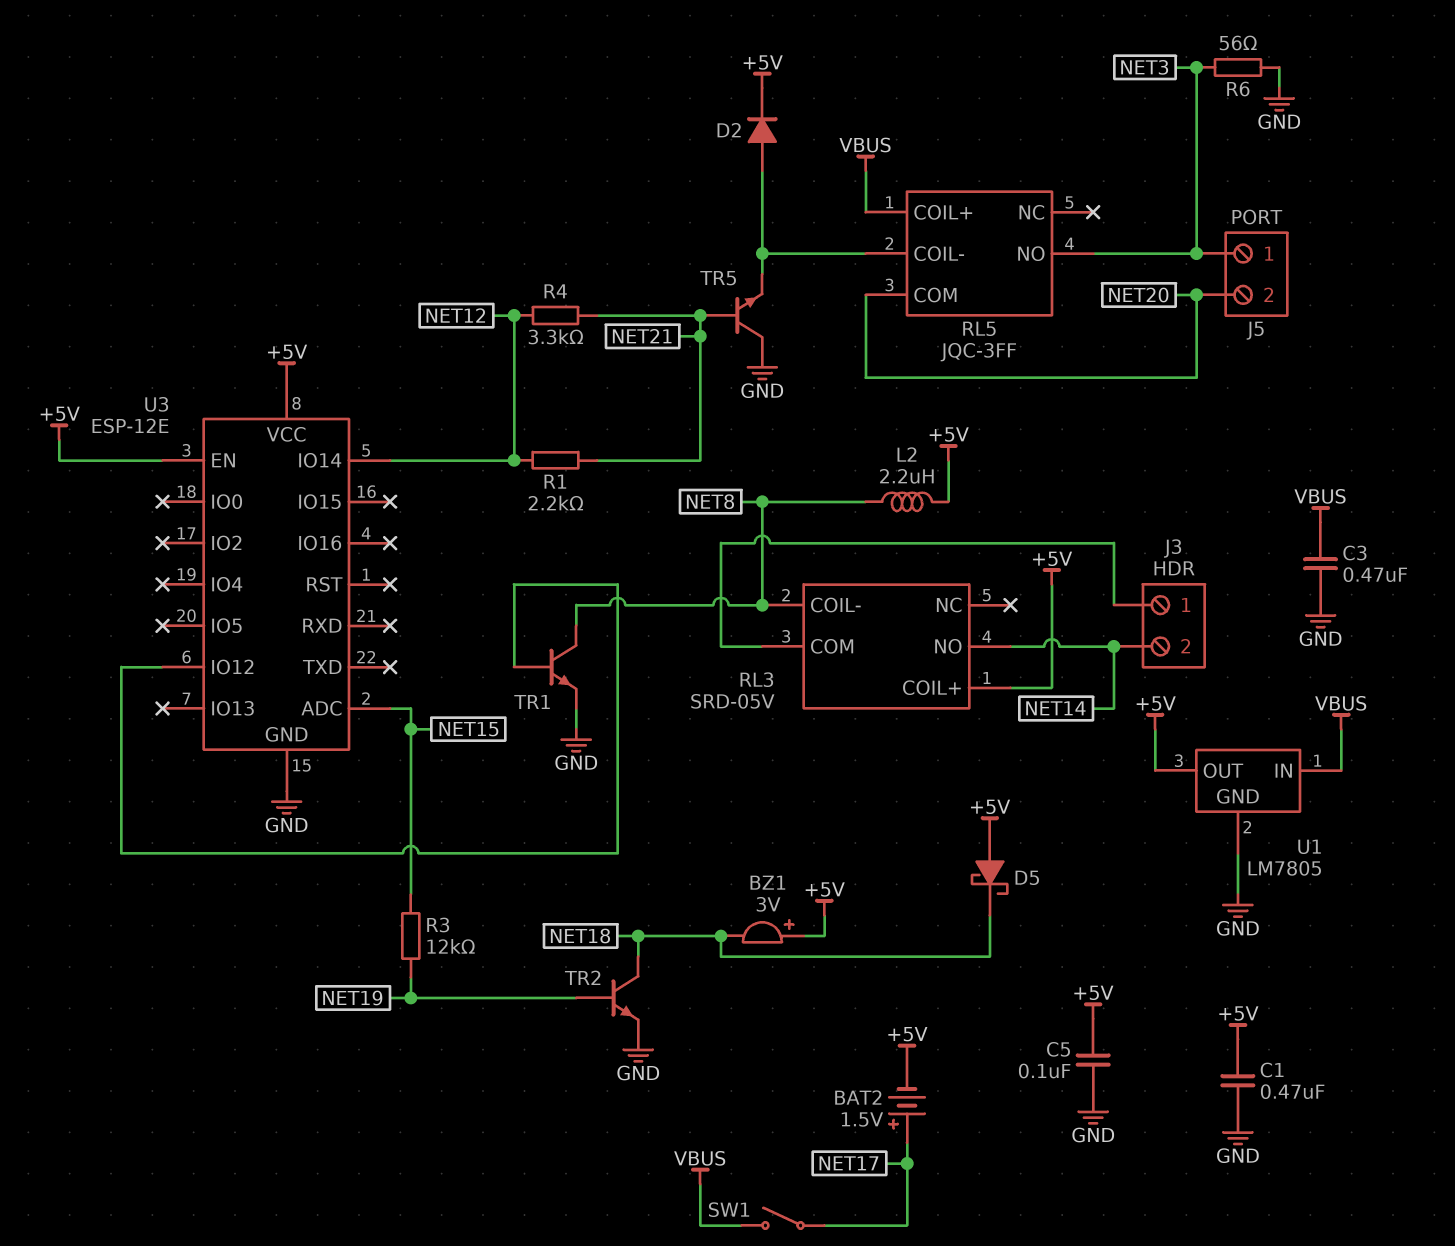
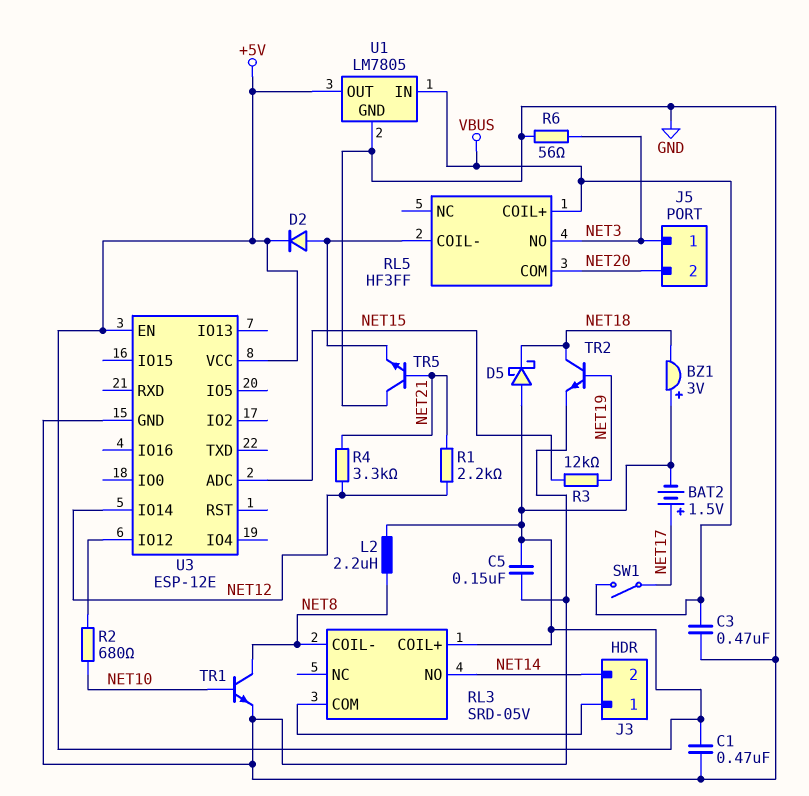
C5: 100nF (+5V, GND) -> 150nF (+5V, GND)
R2: none -> 680 (NET10, U3/IO12)
RL5: JQC-3FF -> HF3FF
TR1: NPN (B U3/IO12, C NET8, E GND) -> NPN (B NET10, C NET8, E GND)

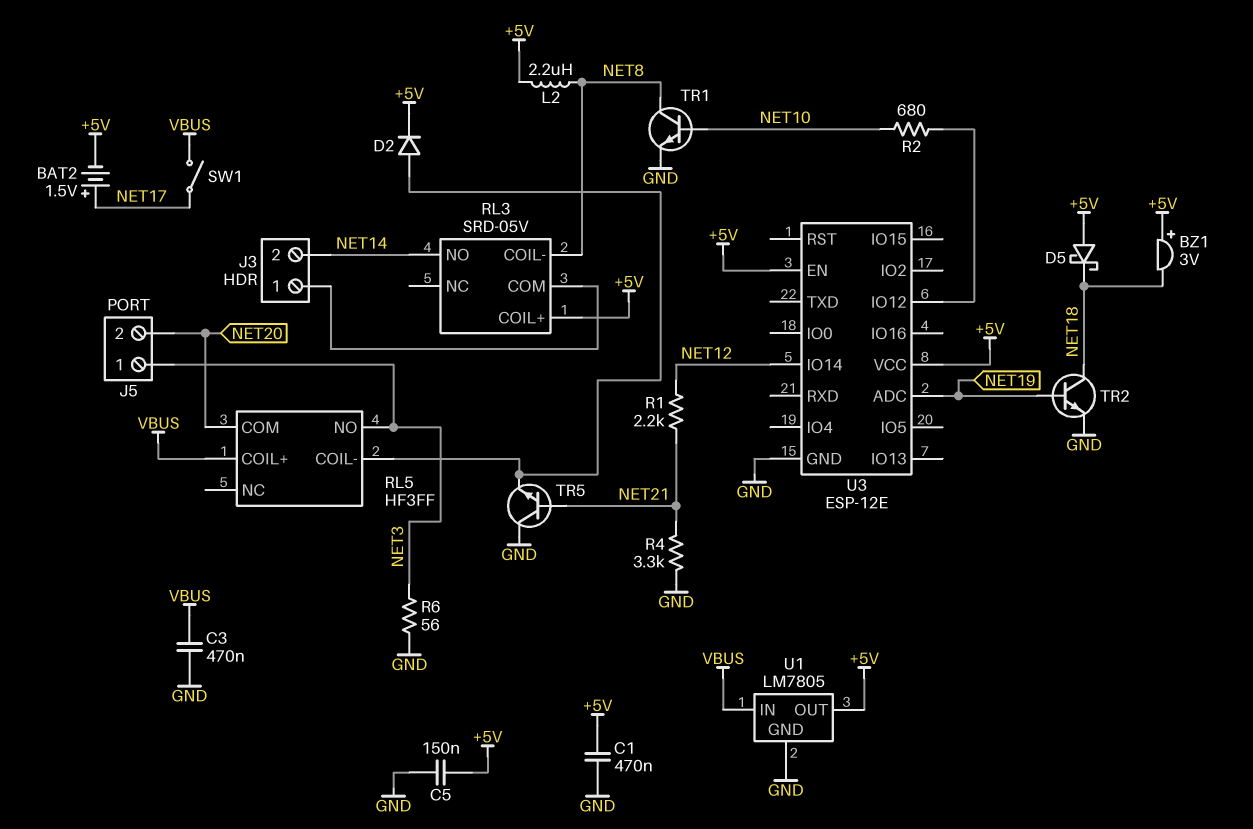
R3: 12k (NET15, NET19) -> none
R4: 3.3k (NET12, NET21) -> 3.3k (GND, NET21)
U3 pin ADC: NET15 -> NET19

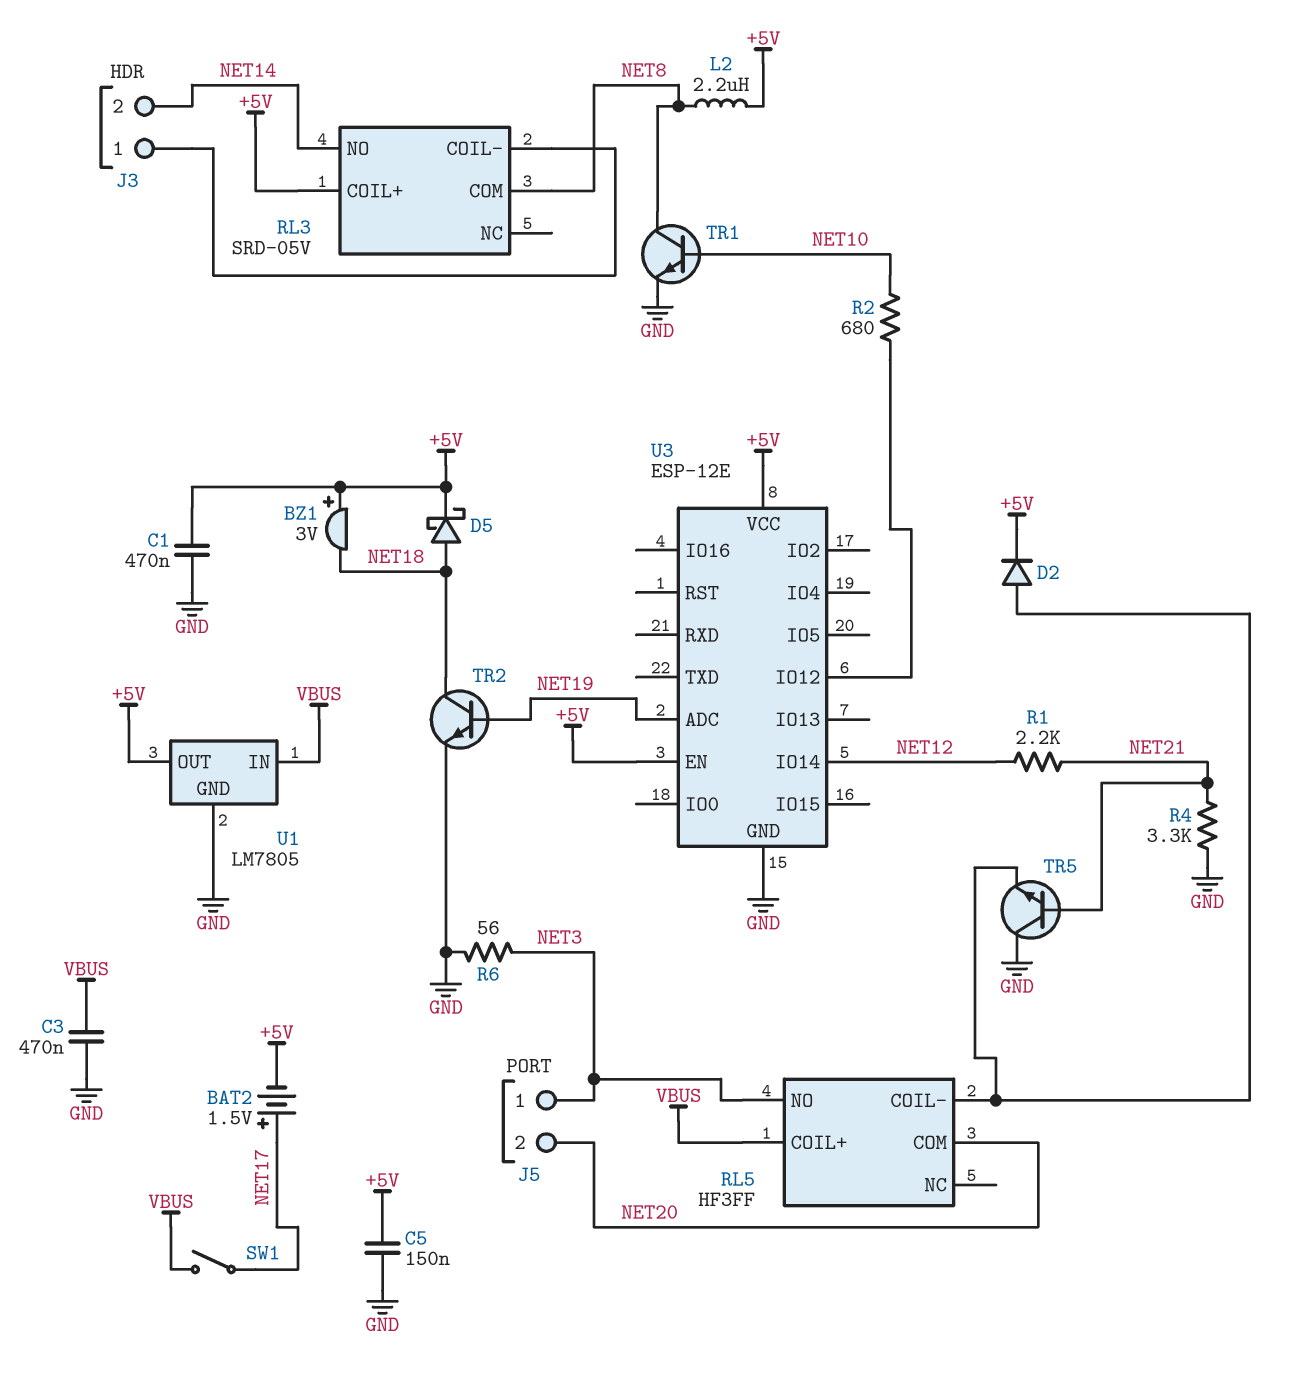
D5: schottky (A +5V, K NET18) -> schottky (A NET18, K +5V)
RL3 pin COIL-: NET8 -> J3/1
RL3 pin COM: J3/1 -> NET8

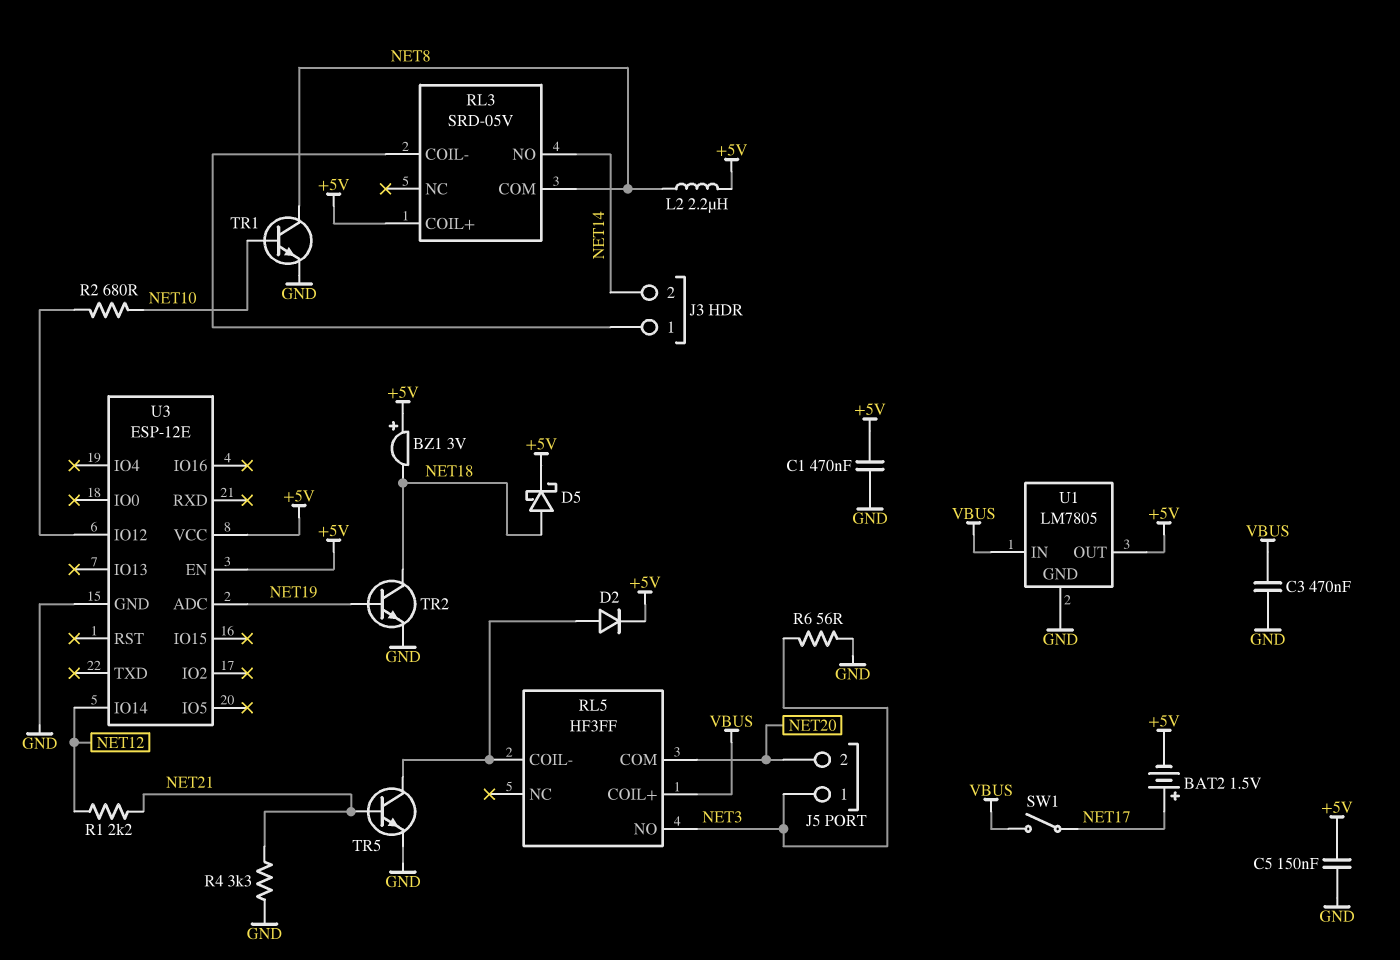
TR5: NPN (B NET21, C GND, E RL5/COIL-) -> NPN (B NET21, C RL5/COIL-, E GND)

